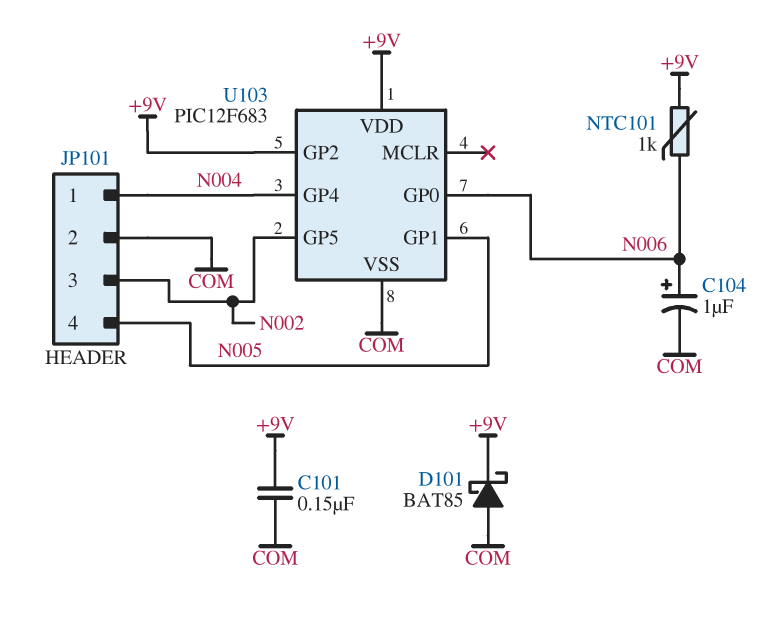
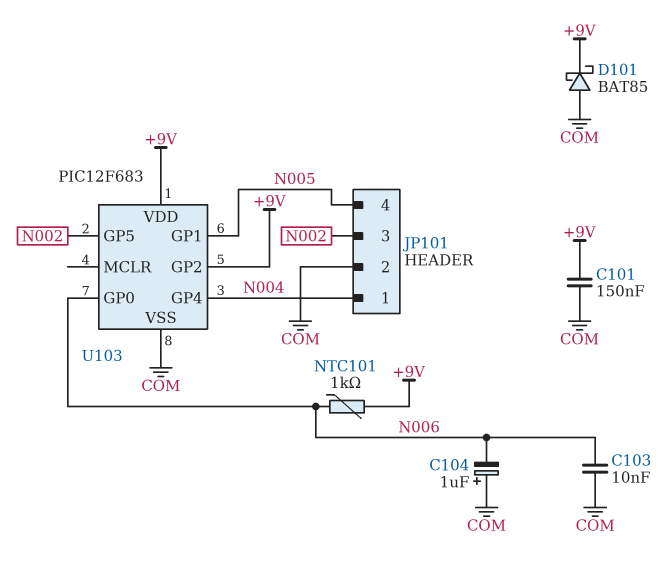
C103: none -> 10nF (COM, N006)
C104: 1uF (plus N006, minus COM) -> 1uF (plus COM, minus N006)

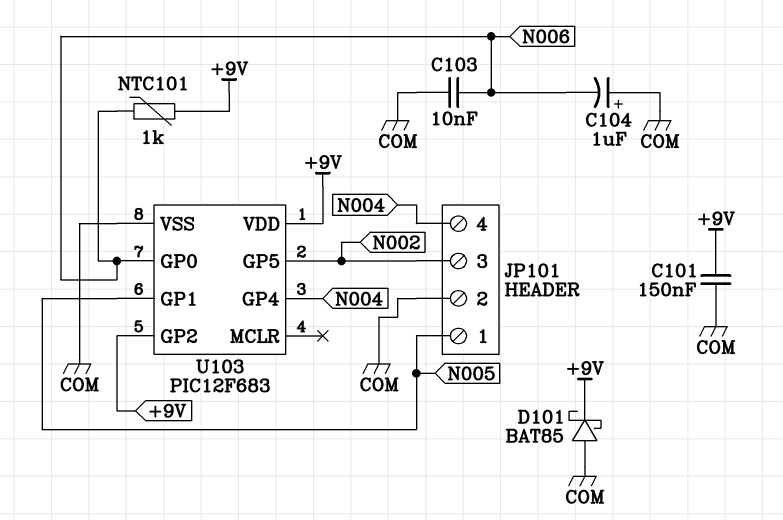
JP101 pin 1: N004 -> N005
JP101 pin 4: N005 -> N004

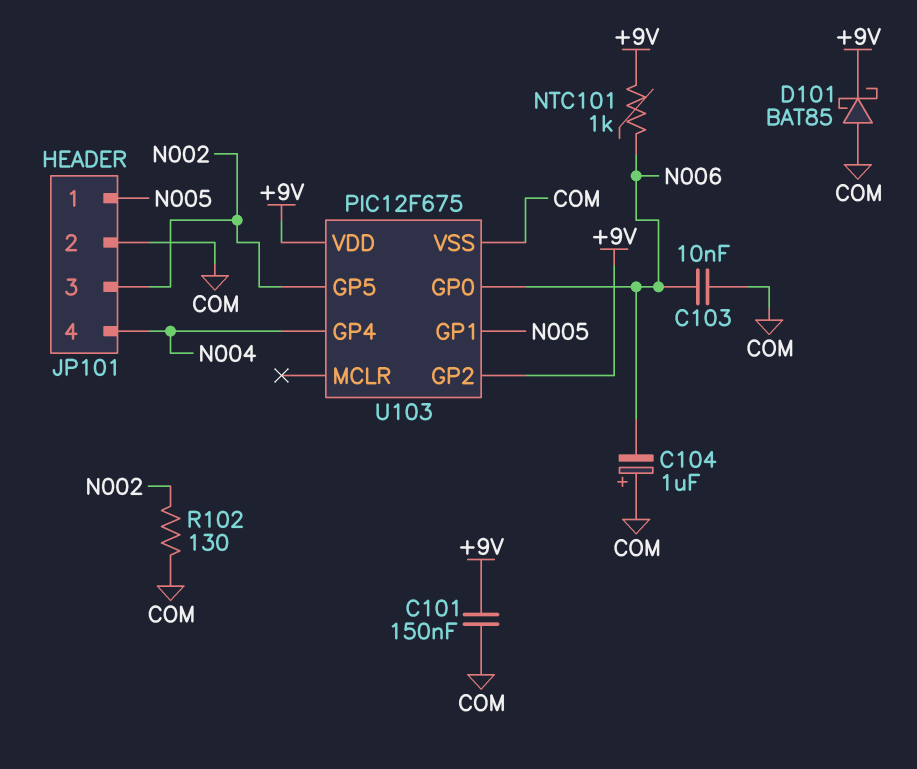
R102: none -> 130 (COM, N002)
U103: PIC12F683 -> PIC12F675

